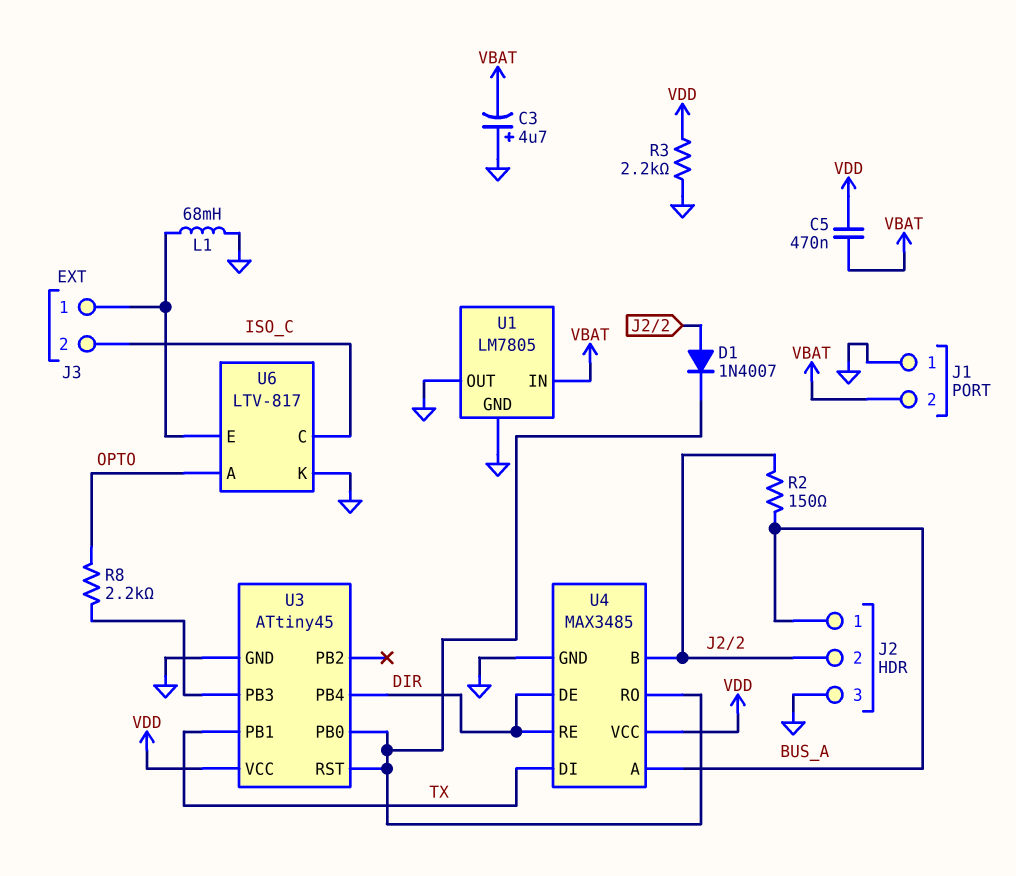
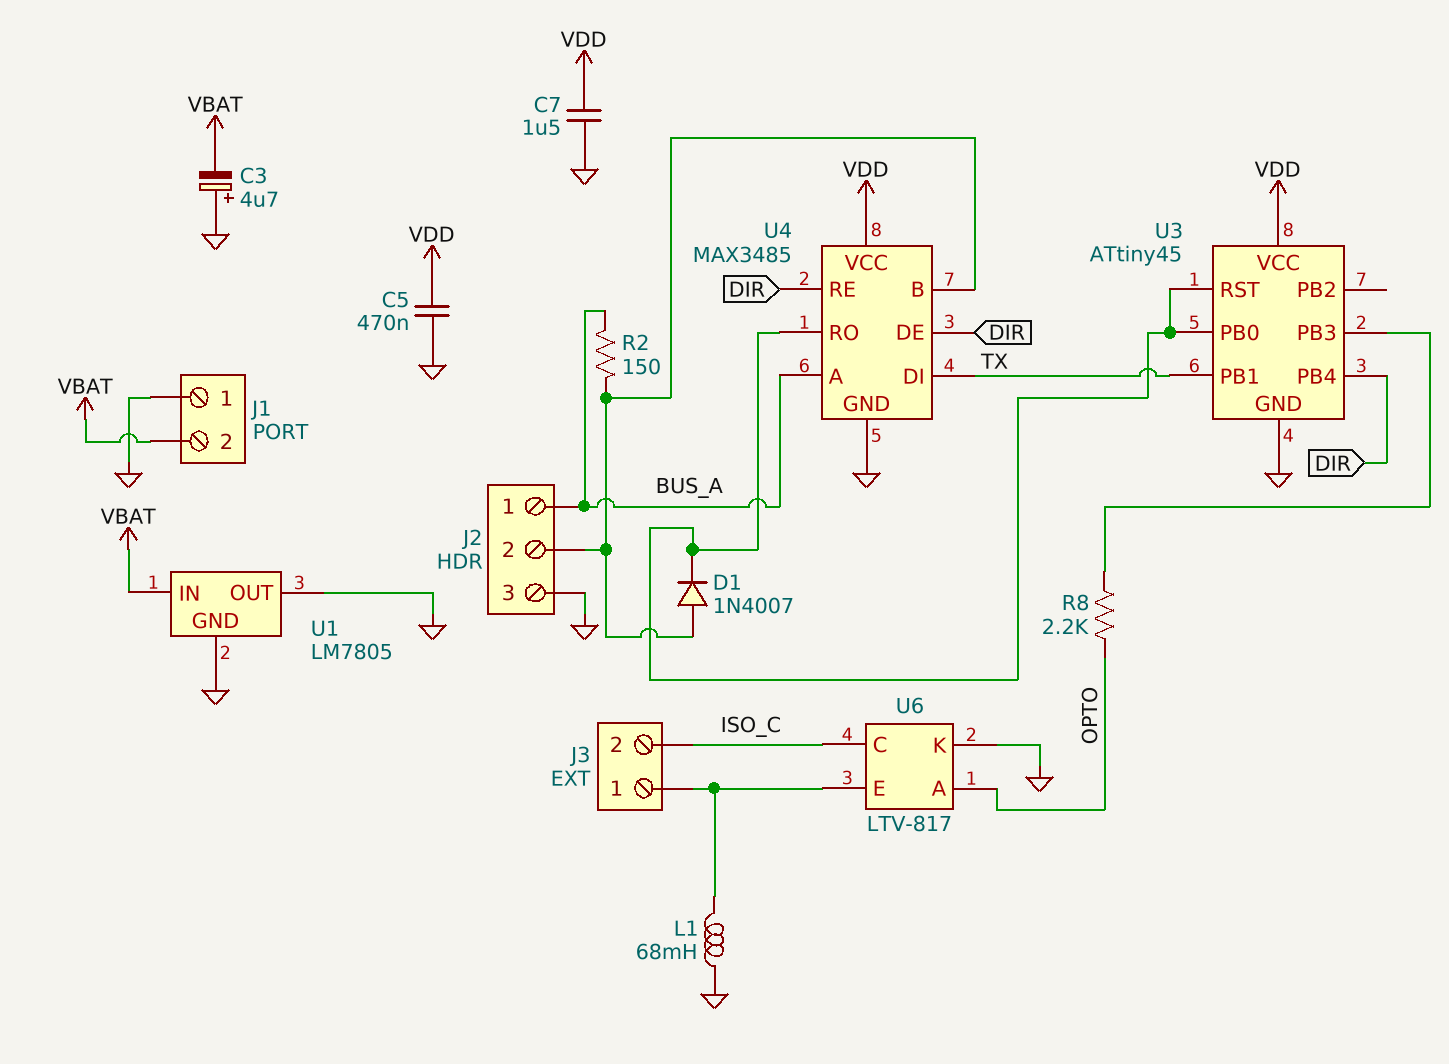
C5: 470nF (VBAT, VDD) -> 470nF (GND, VDD)
C7: none -> 1.5uF (GND, VDD)
R3: 2.2k (GND, VDD) -> none

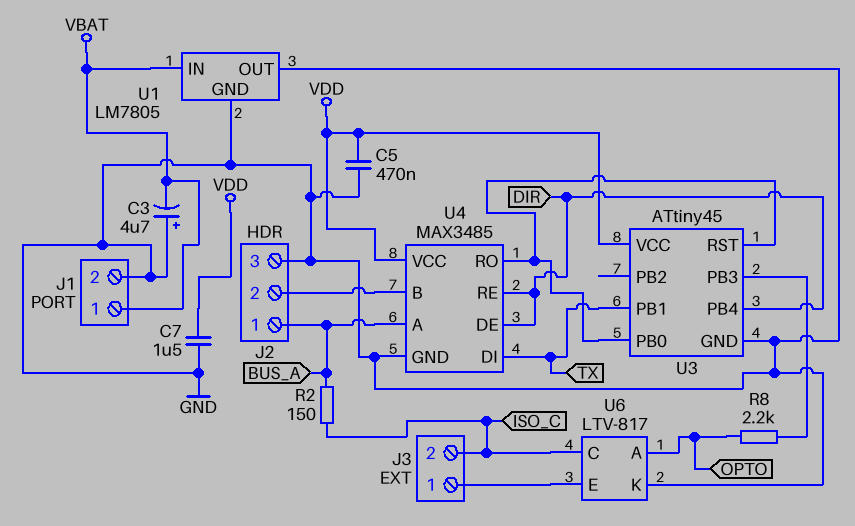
D1: diode 1N4007 (A J2/2, K U3/PB0) -> none
J1 pin 1: GND -> VBAT
J1 pin 2: VBAT -> GND
L1: 68mH (GND, J3/1) -> none
R2: 150 (BUS_A, J2/2) -> 150 (BUS_A, ISO_C)

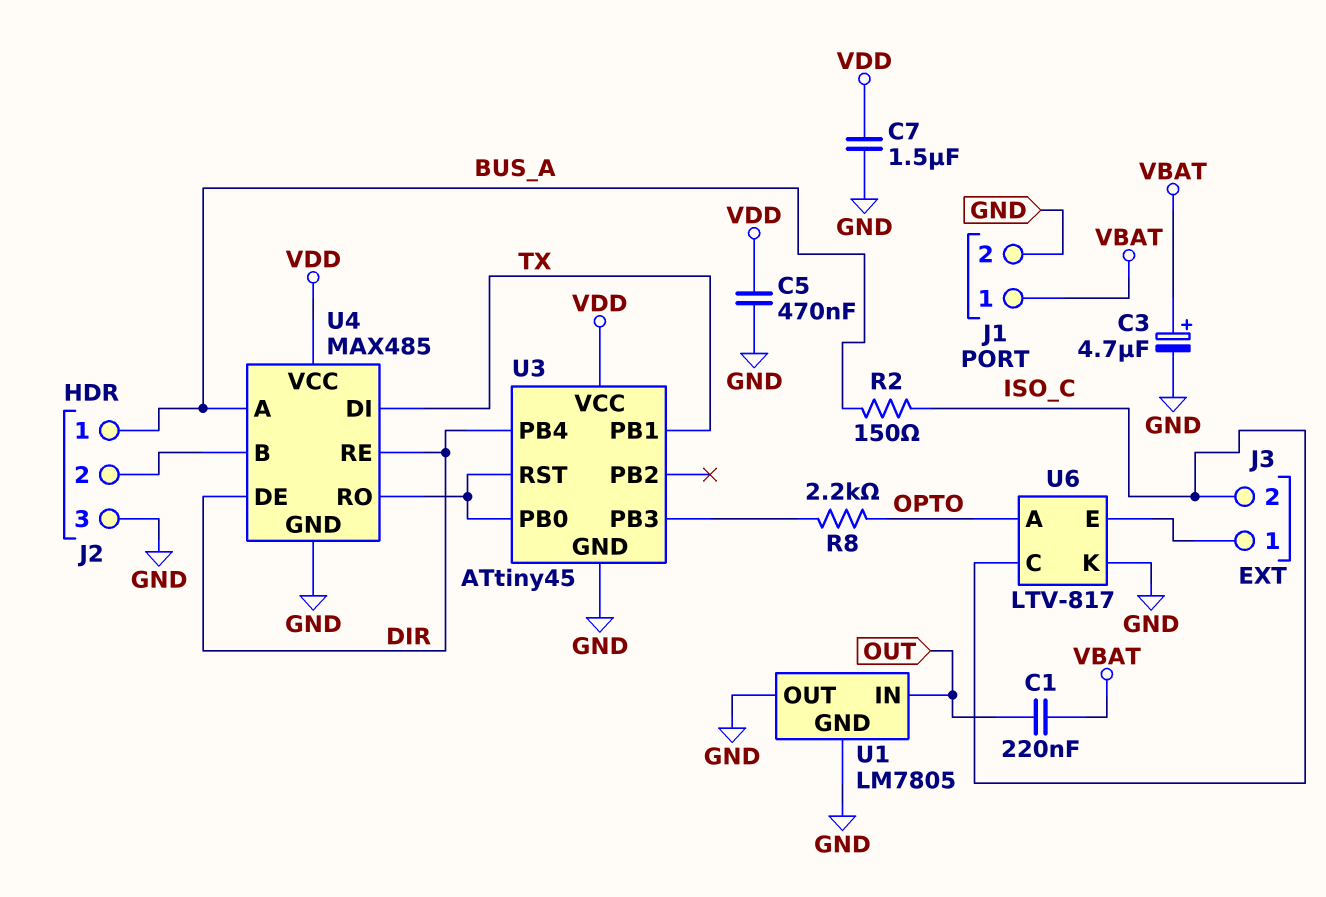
C1: none -> 220nF (OUT, VBAT)
C3: 4.7uF (plus GND, minus VBAT) -> 4.7uF (plus VBAT, minus GND)
U1 pin IN: VBAT -> OUT
U4: MAX3485 -> MAX485

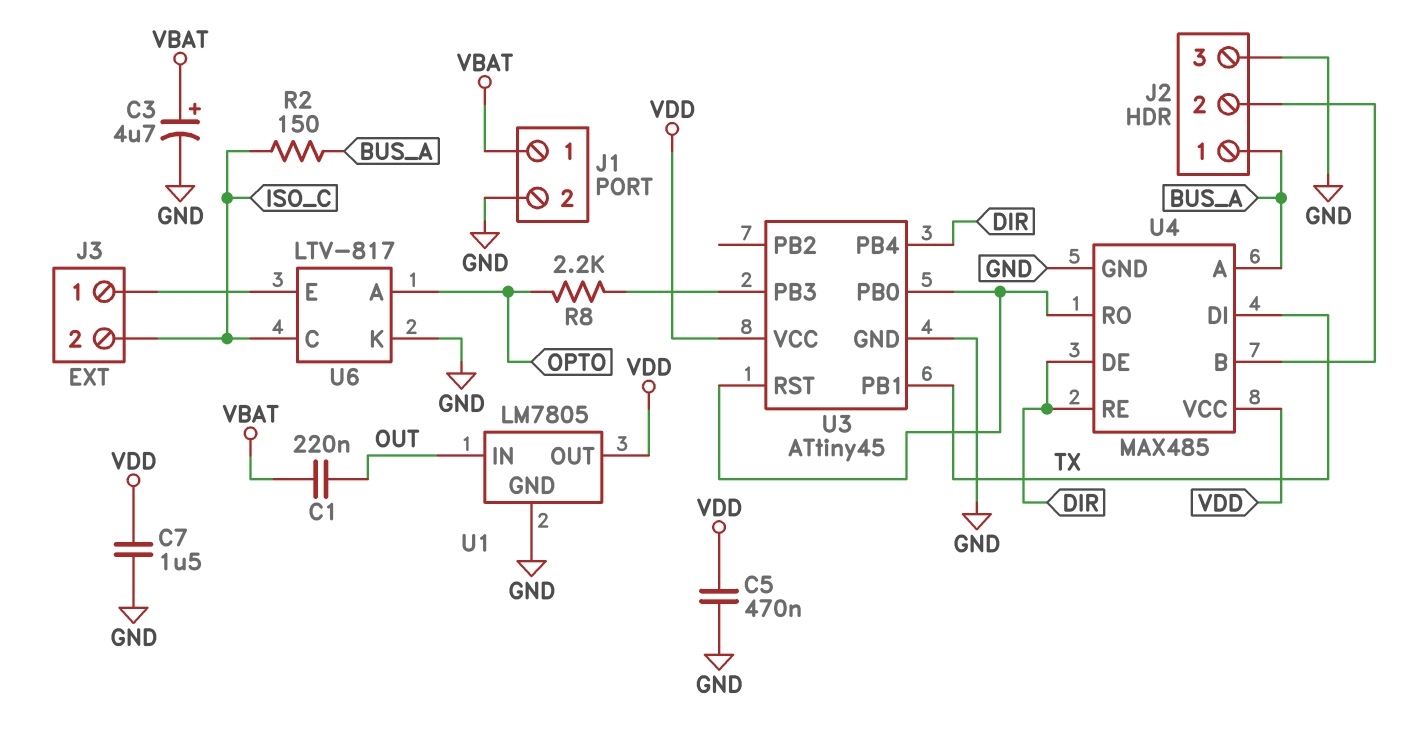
U1 pin OUT: GND -> VDD

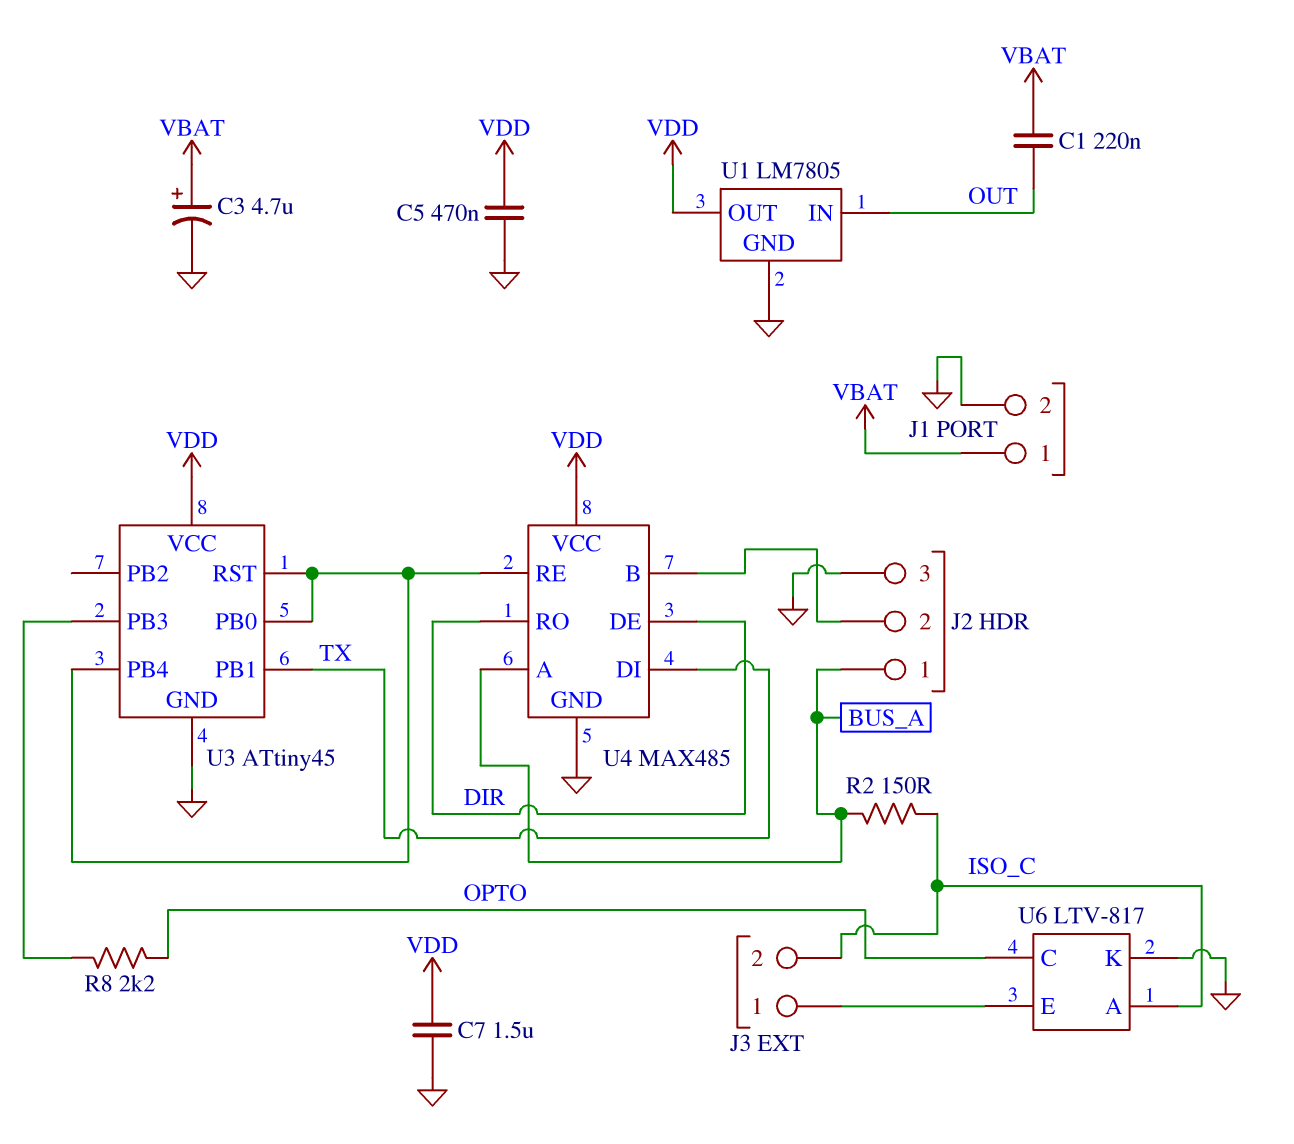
U3 pin PB4: DIR -> U3/PB0
U4 pin RE: DIR -> U3/PB0
U4 pin RO: U3/PB0 -> DIR
U6 pin A: OPTO -> ISO_C
U6 pin C: ISO_C -> OPTO

